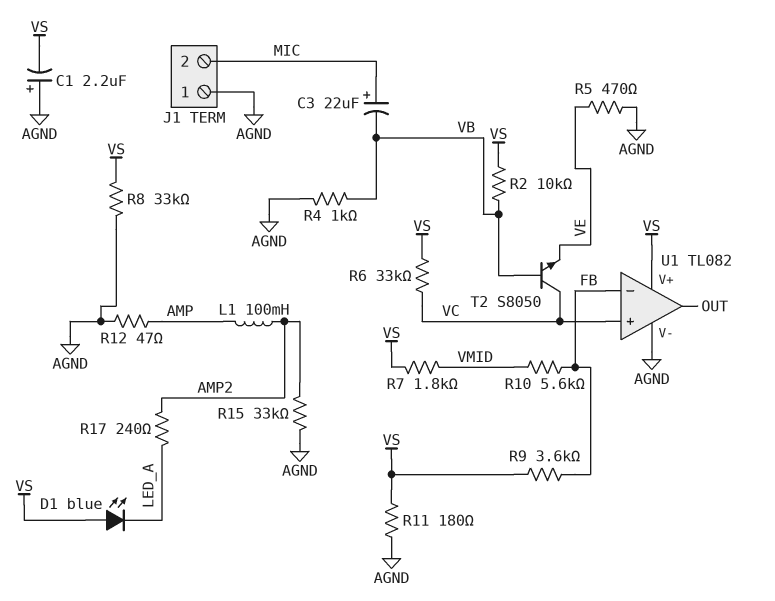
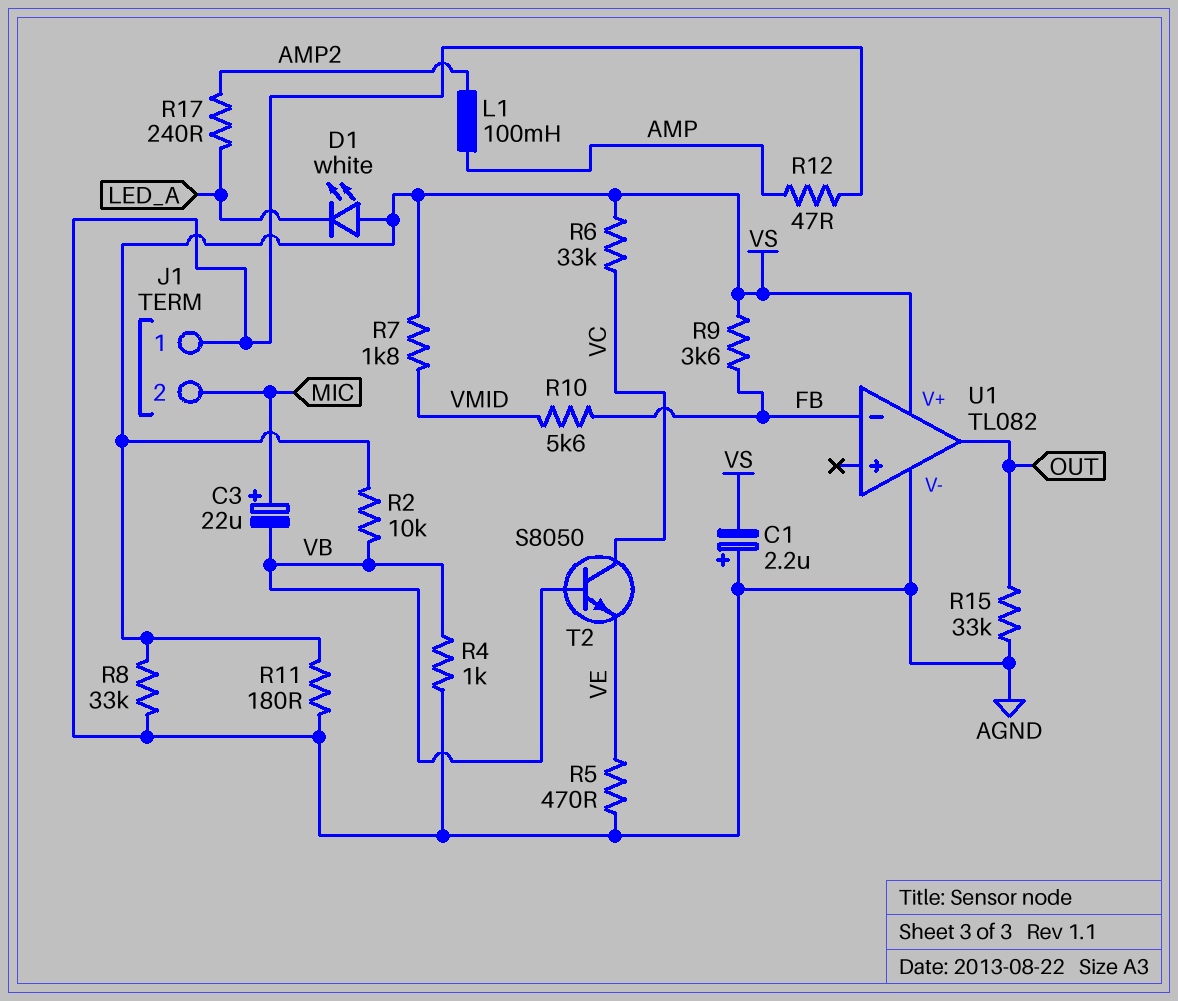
D1: LED blue (A VS, K LED_A) -> LED white (A VS, K LED_A)
R15: 33k (AGND, AMP2) -> 33k (AGND, OUT)
U1 pin in+: VC -> none

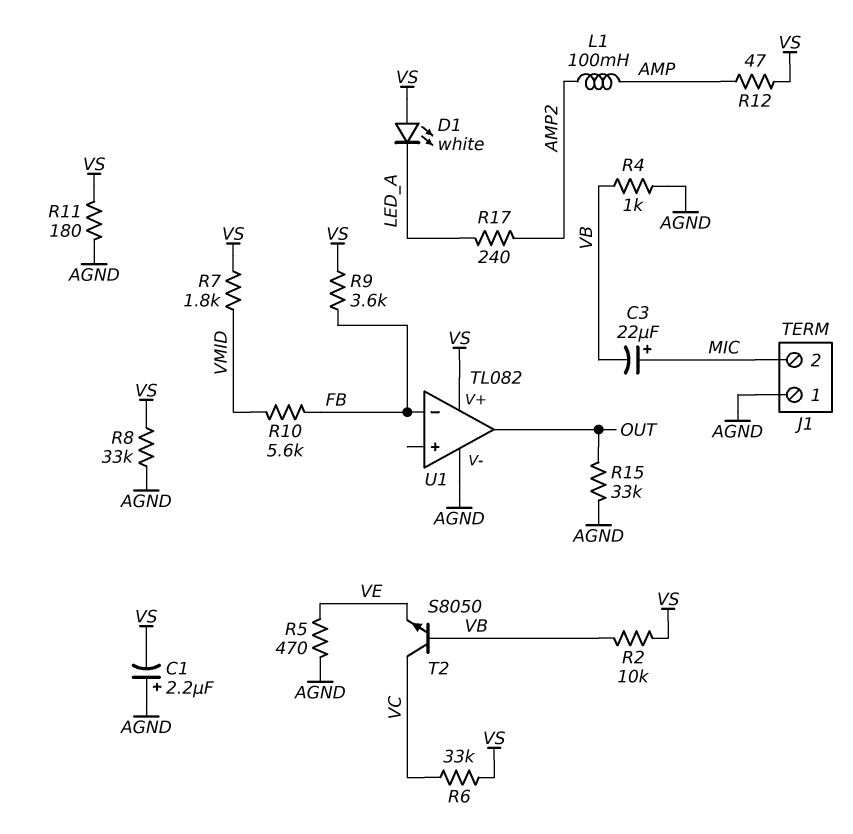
R12: 47 (AGND, AMP) -> 47 (AMP, VS)

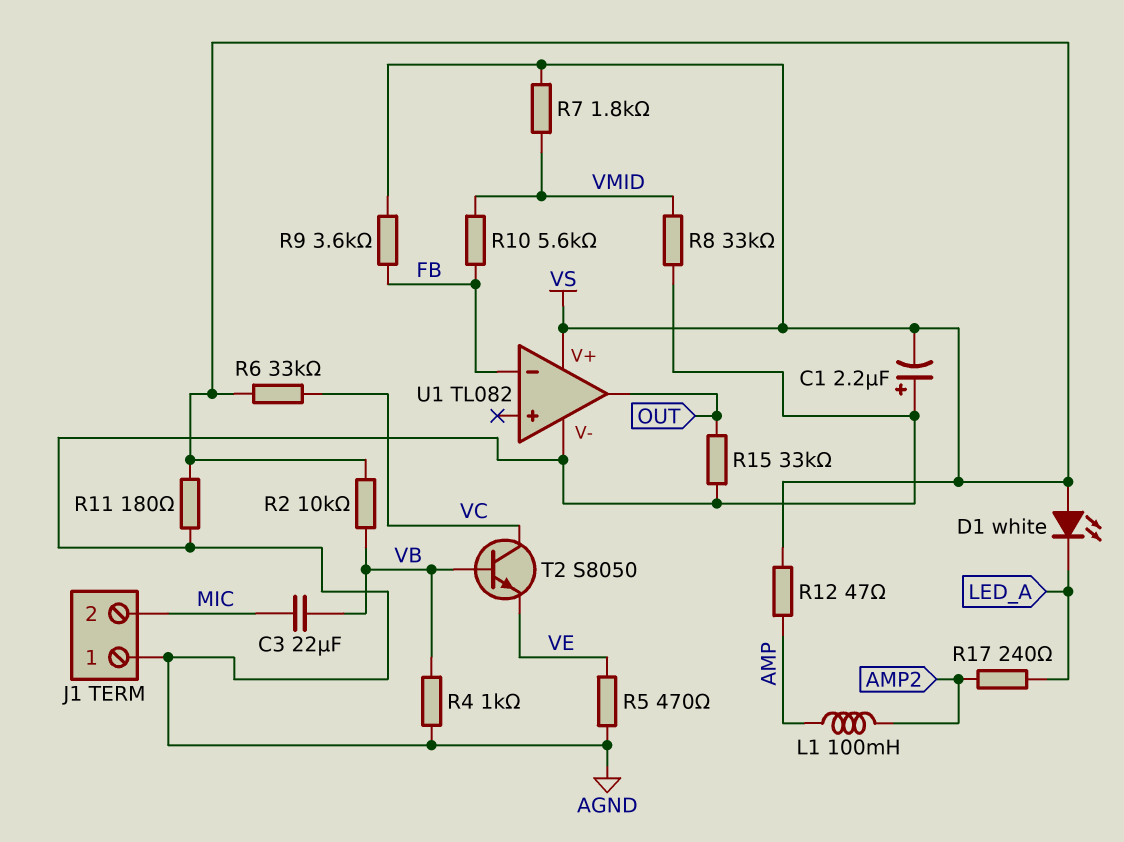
C3: 22uF (plus MIC, minus VB) -> 22uF (MIC, VB)
R8: 33k (AGND, VS) -> 33k (AGND, VMID)

